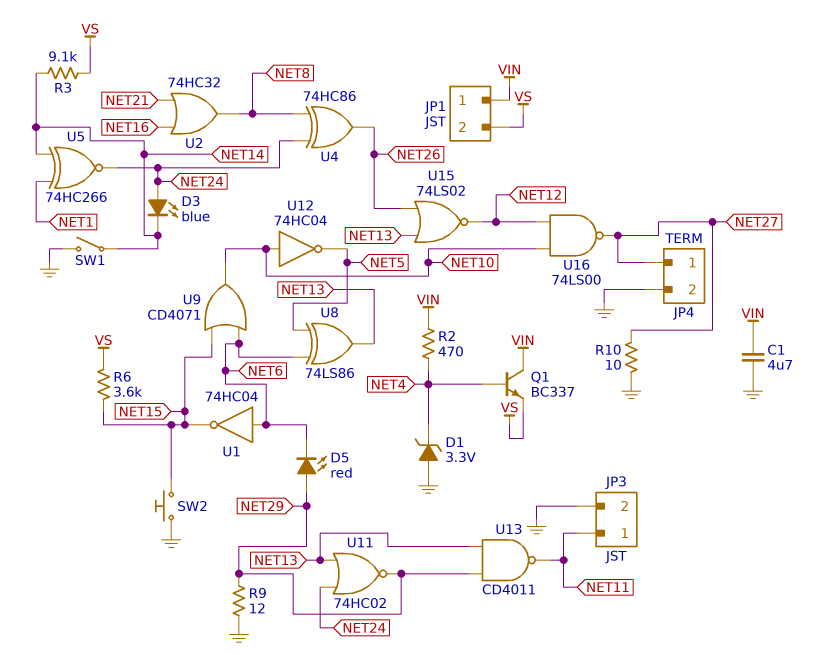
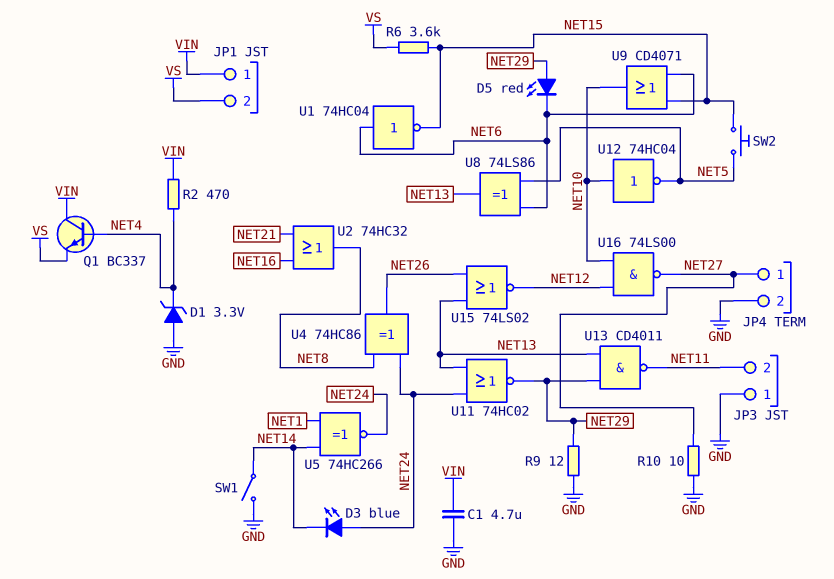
JP3 pin 1: NET11 -> GND
JP3 pin 2: GND -> NET11
R3: 9.1k (NET14, VS) -> none
SW2: button (GND, NET15) -> button (NET5, NET15)

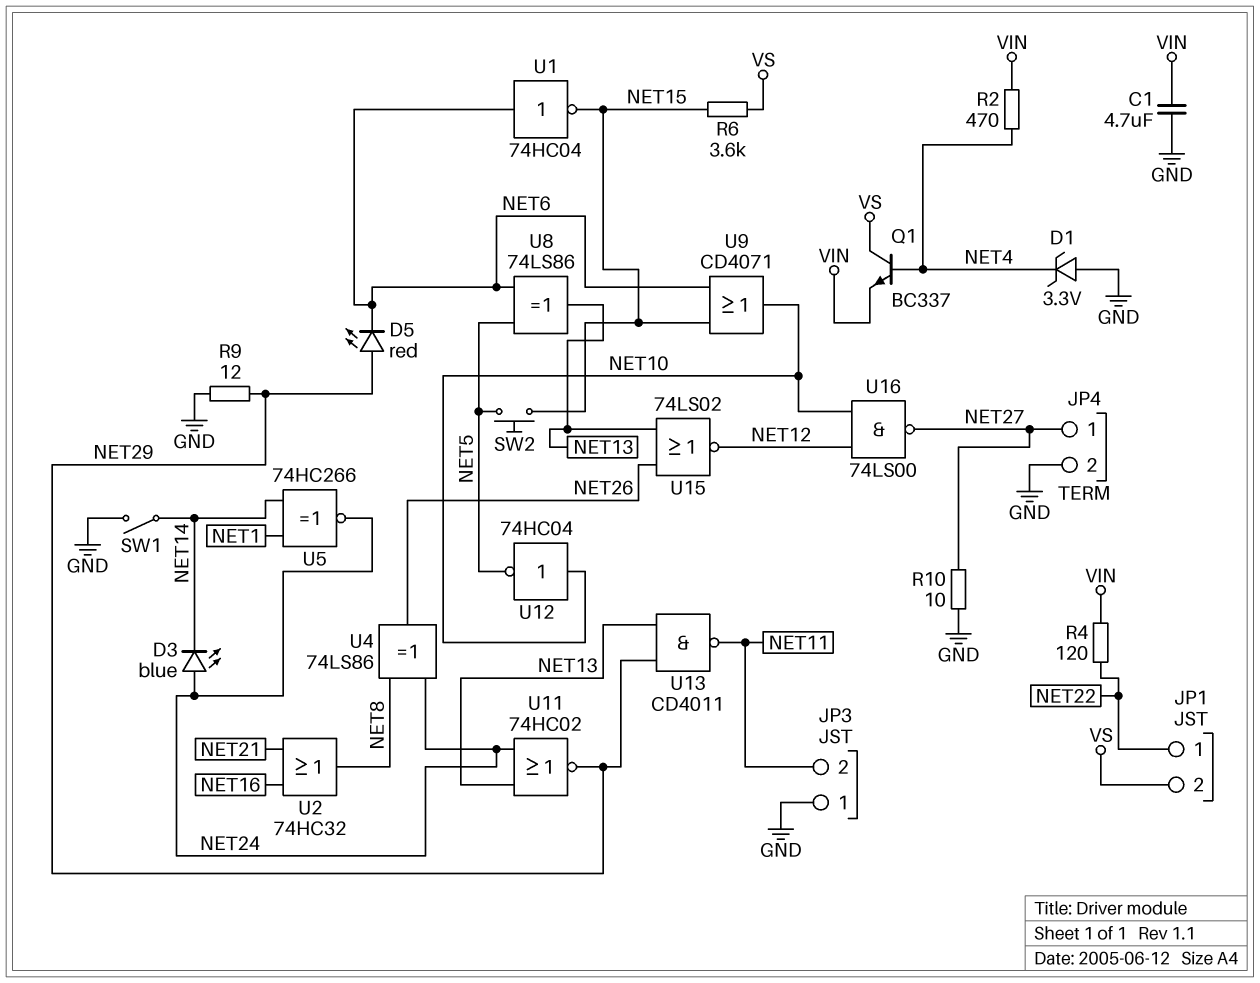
JP1 pin 1: VIN -> NET22
Q1: NPN BC337 (B NET4, C VIN, E VS) -> NPN BC337 (B NET4, C VS, E VIN)
R4: none -> 120 (NET22, VIN)
U4: XOR 74HC86 (in NET8, in NET24, out NET26) -> XOR 74LS86 (in NET8, in NET24, out NET26)

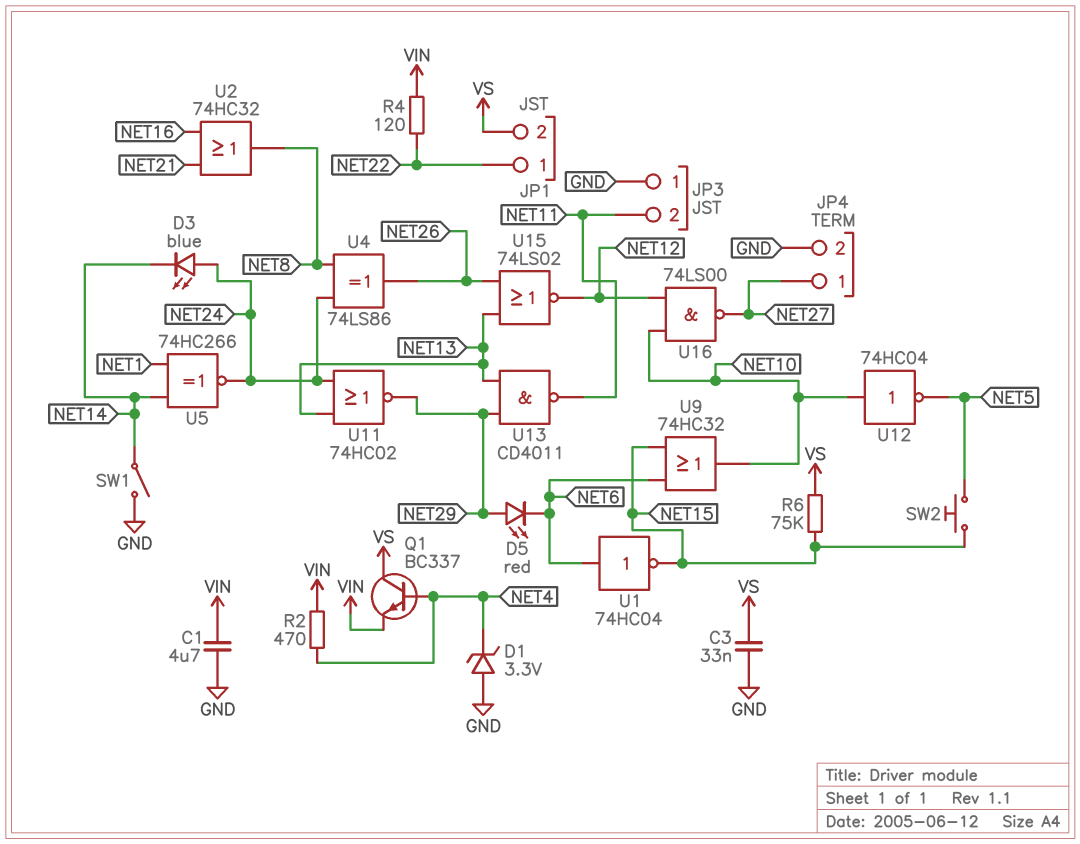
C3: none -> 33nF (GND, VS)
R6: 3.6k (NET15, VS) -> 75k (NET15, VS)
R9: 12 (GND, NET29) -> none
R10: 10 (GND, NET27) -> none
U8: XOR 74LS86 (in NET5, in NET6, out NET13) -> none
U9: OR CD4071 (in NET6, in NET15, out NET10) -> OR 74HC32 (in NET6, in NET15, out NET10)

